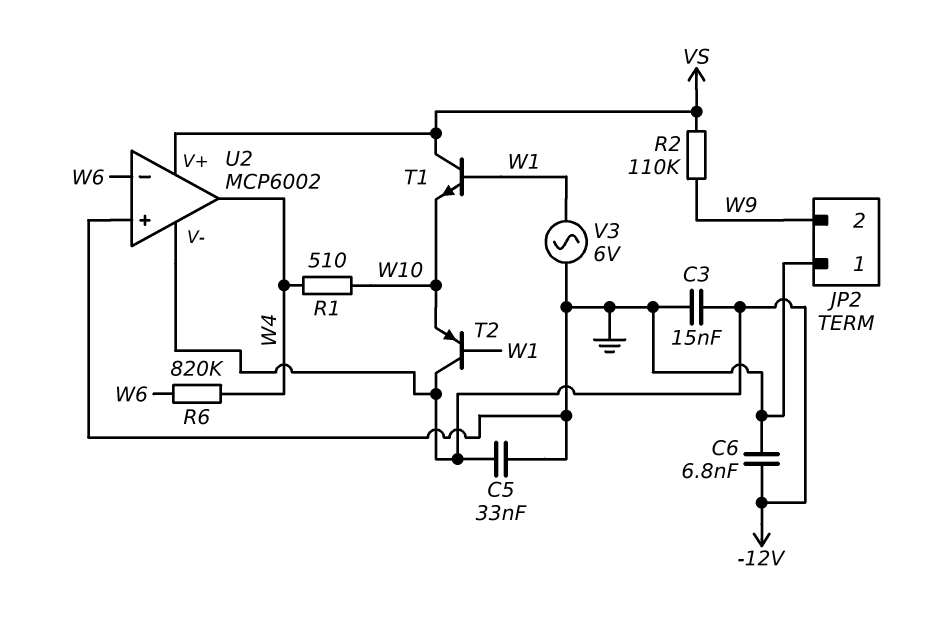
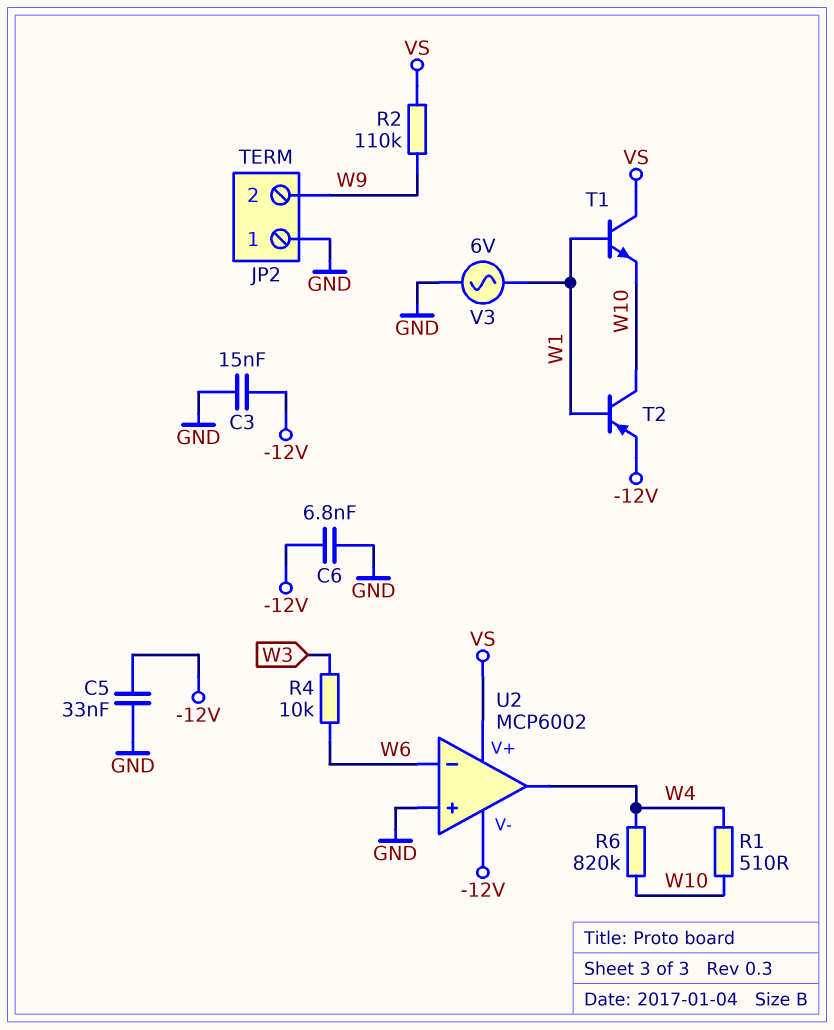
R4: none -> 10k (W3, W6)
R6: 820k (W4, W6) -> 820k (W4, W10)
T2: PNP (B W1, C -12V, E W10) -> PNP (B W1, C W10, E -12V)

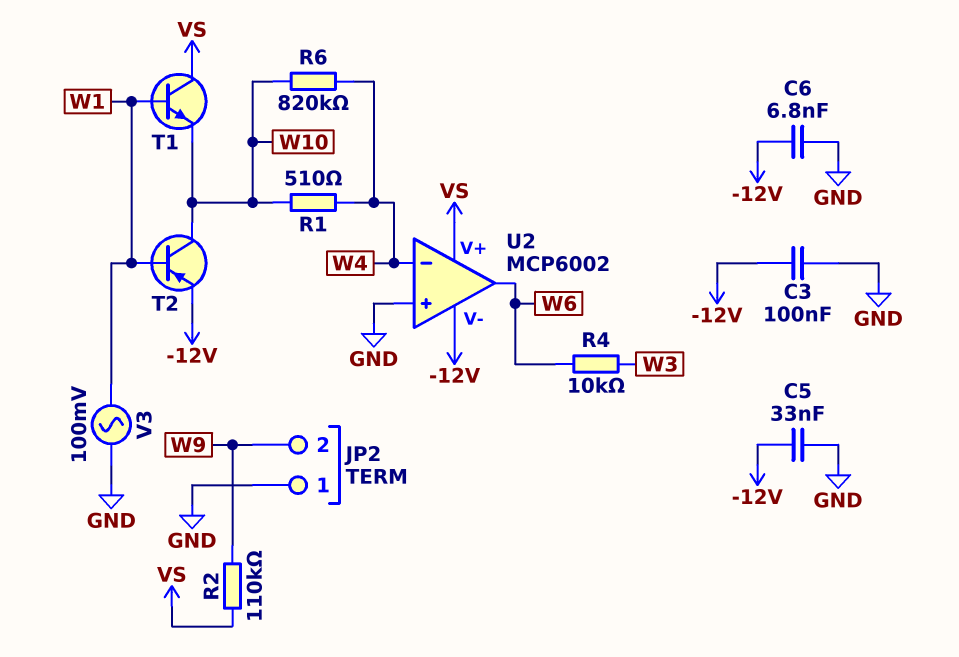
C3: 15nF (-12V, GND) -> 100nF (-12V, GND)
U2 pin in-: W6 -> W4
U2 pin out: W4 -> W6
V3: AC 6V (GND, W1) -> AC 100mV (GND, W1)

